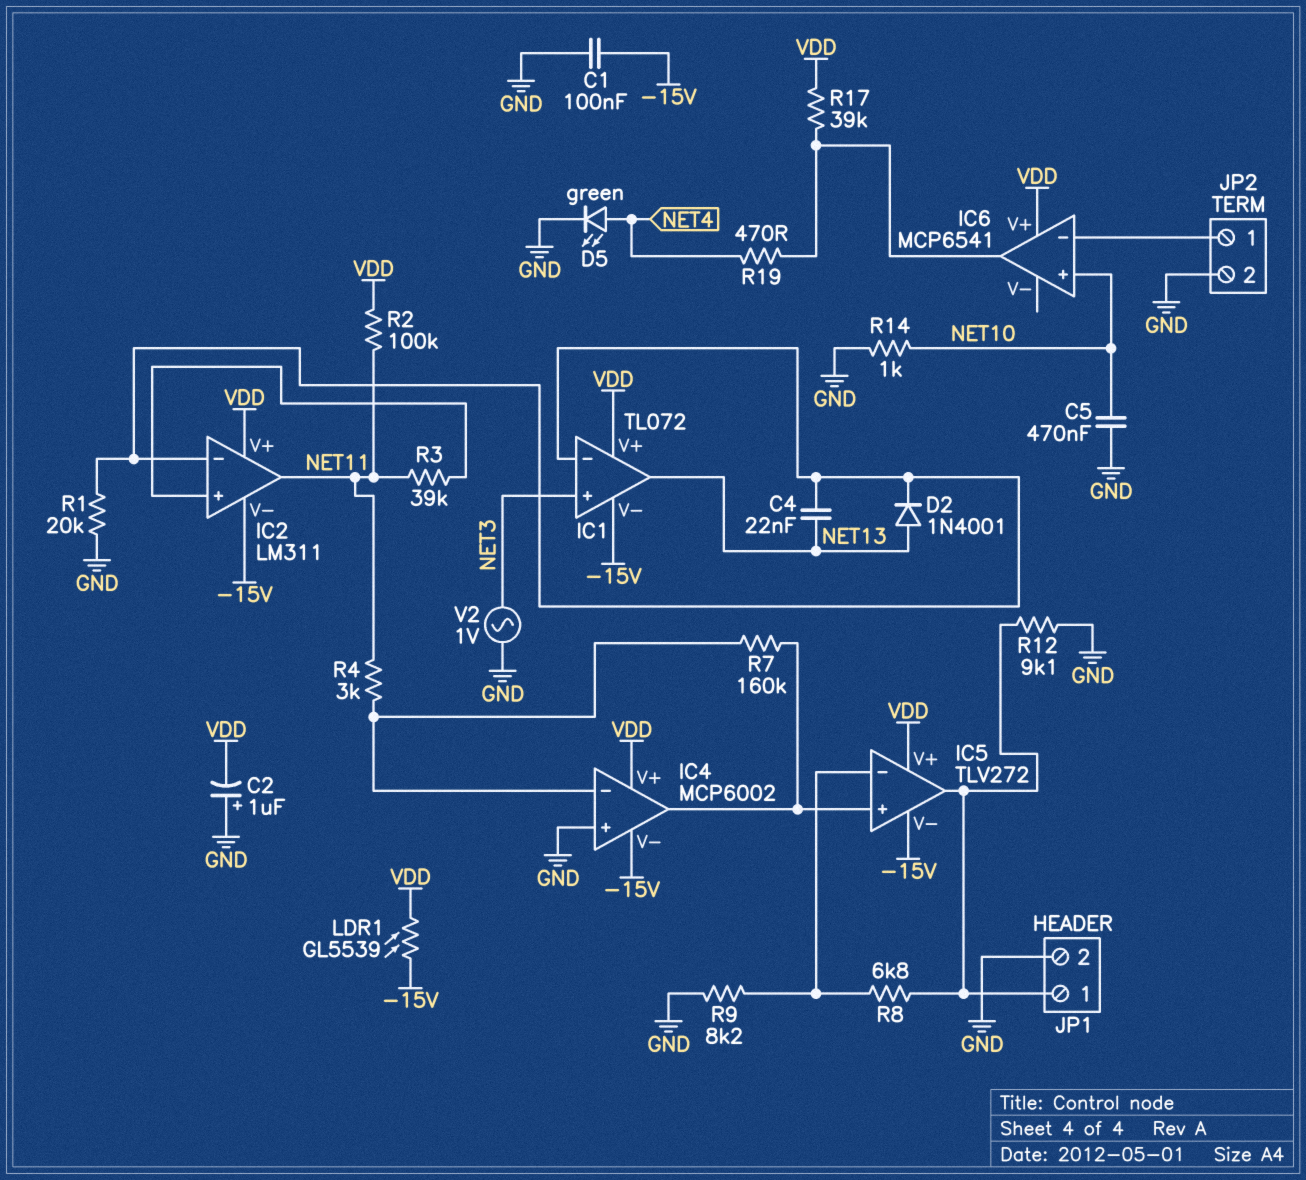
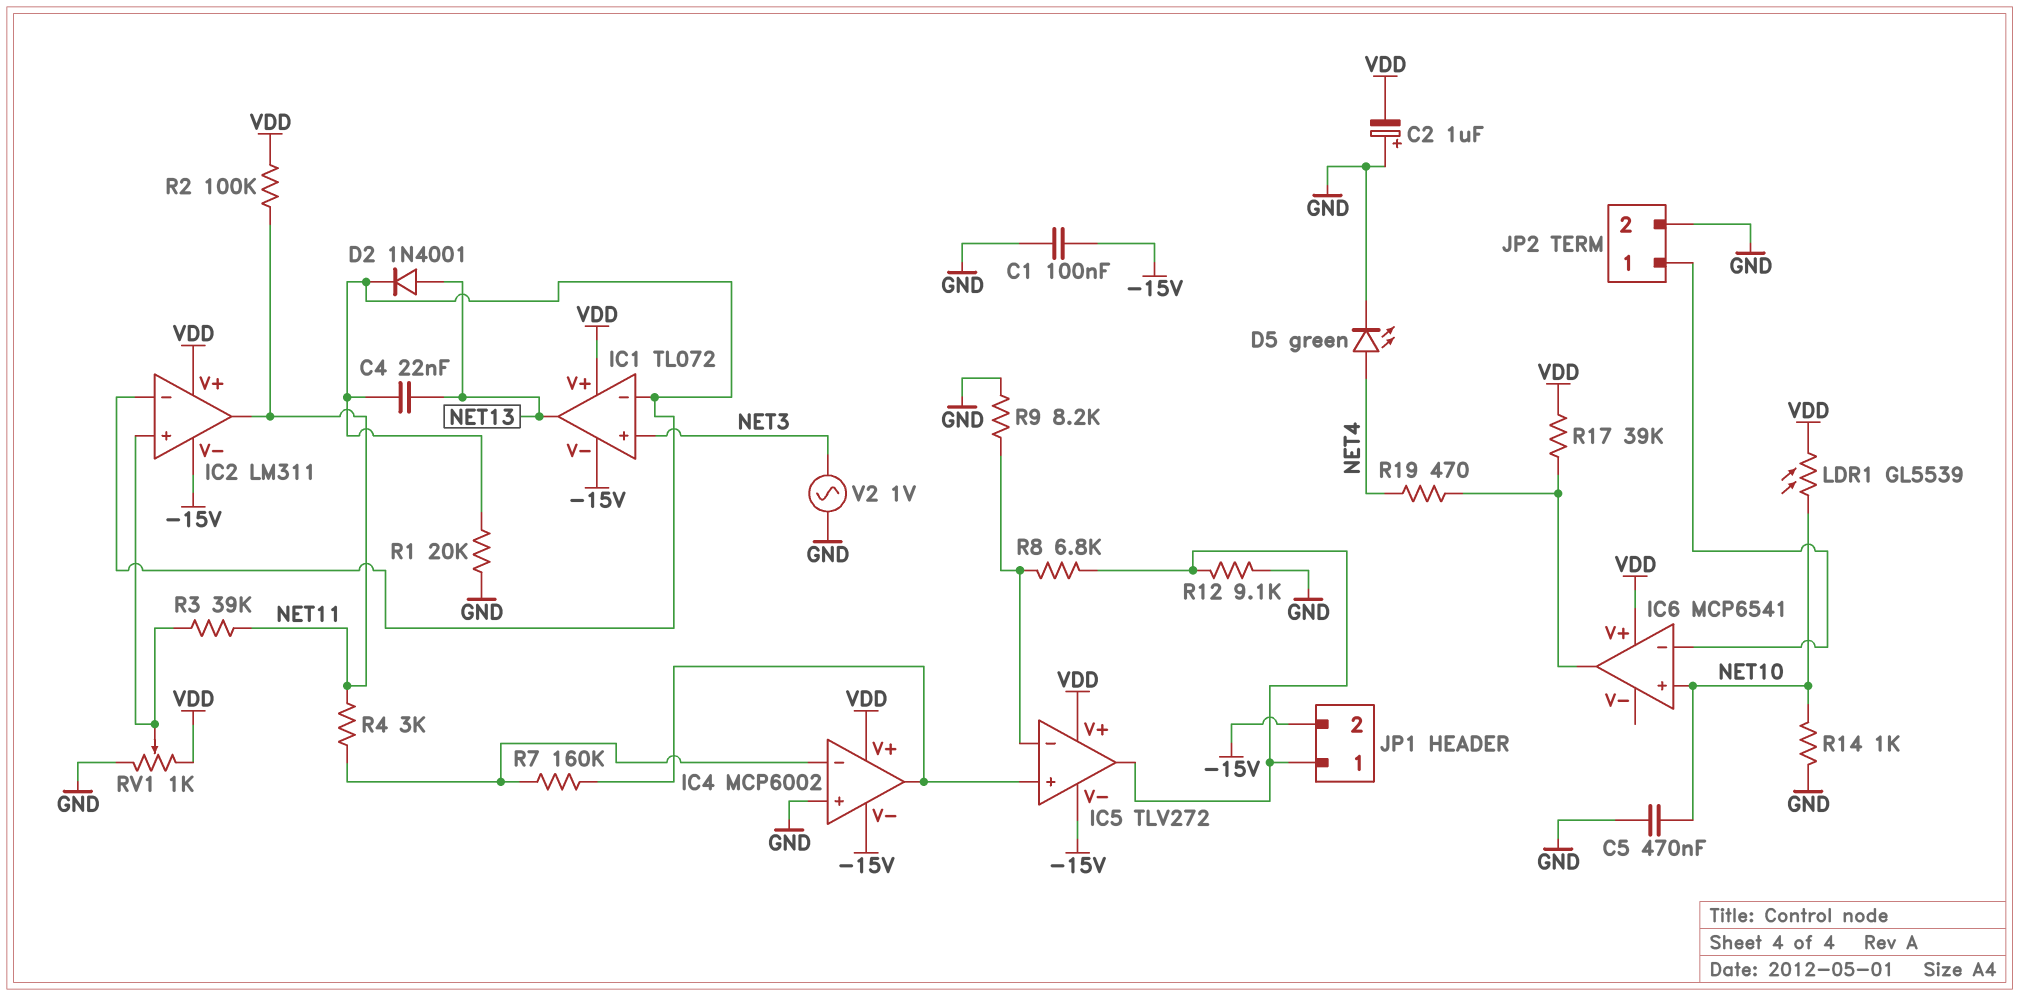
JP1 pin 2: GND -> -15V
LDR1: GL5539 (-15V, VDD) -> GL5539 (NET10, VDD)
RV1: none -> 1k (GND, VDD, wiper IC2/in+)

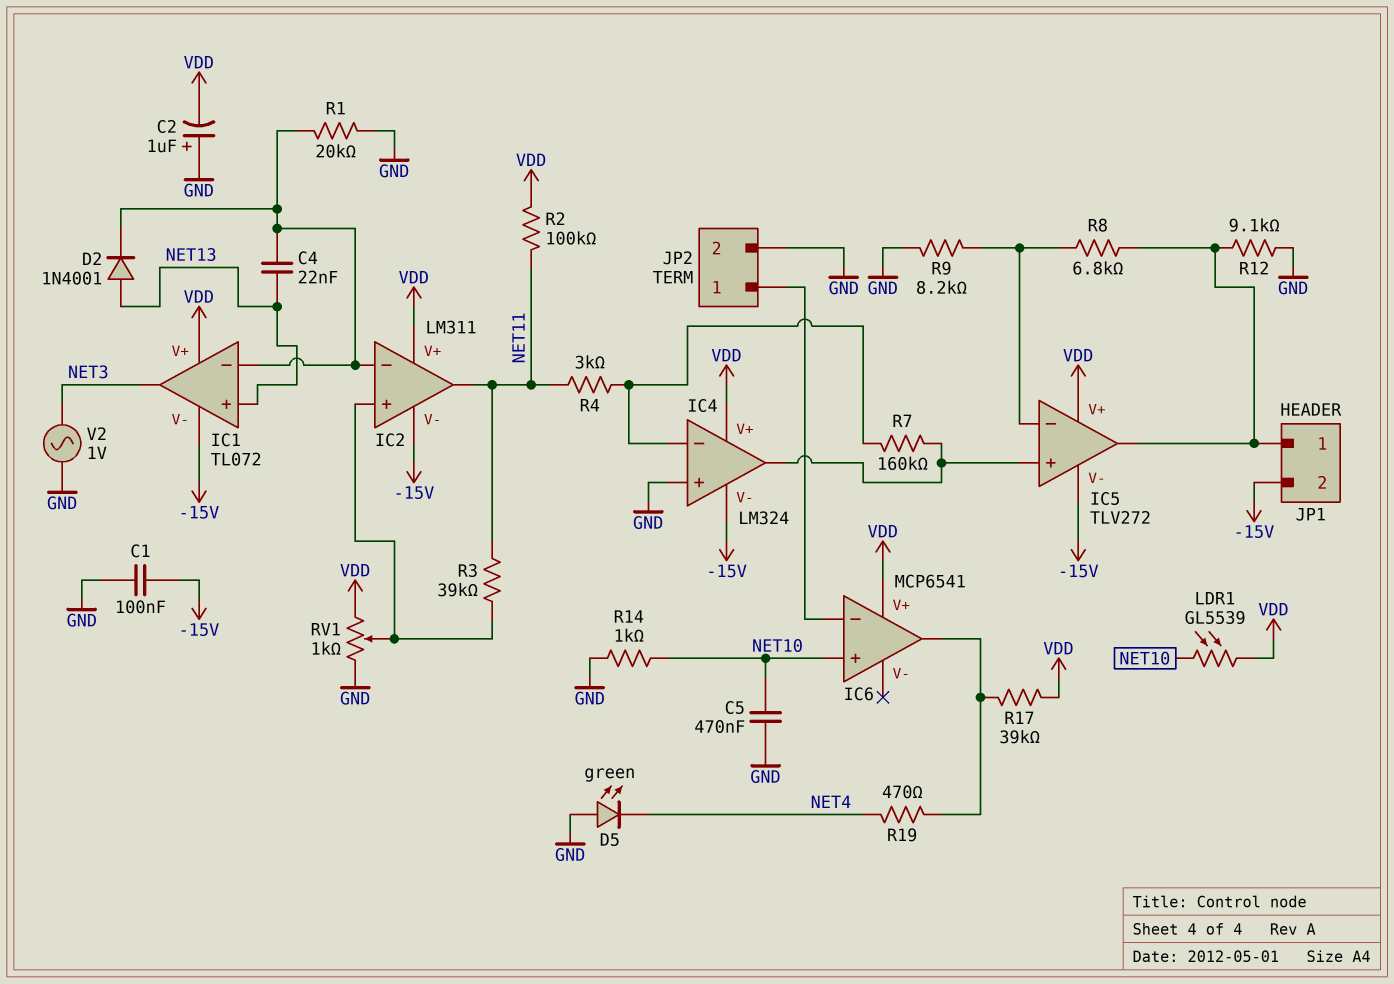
D5: LED green (A NET4, K GND) -> LED green (A GND, K NET4)
IC1 pin in+: NET3 -> NET13
IC1 pin out: NET13 -> NET3
IC4: MCP6002 -> LM324

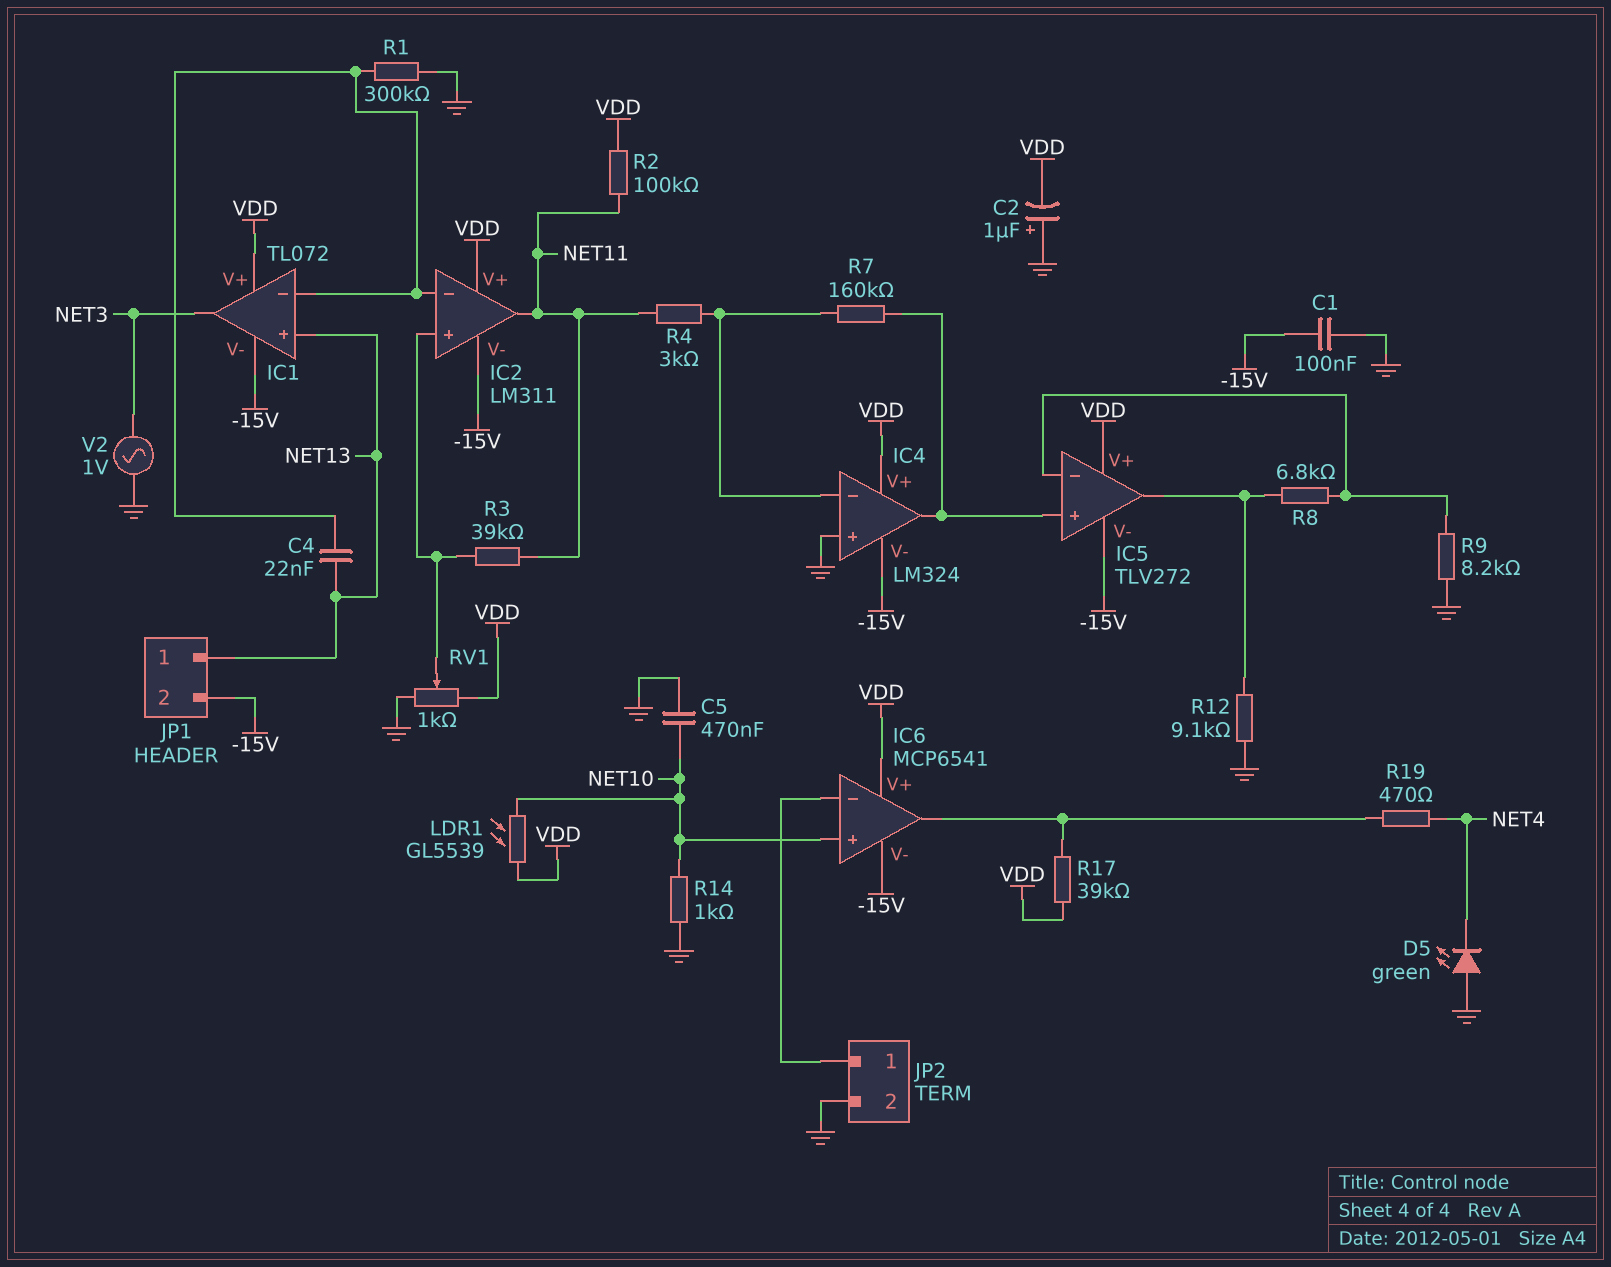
D2: diode 1N4001 (A NET13, K IC1/in-) -> none
IC6 pin V-: none -> -15V
JP1 pin 1: IC5/out -> NET13
R1: 20k (GND, IC1/in-) -> 300k (GND, IC1/in-)

